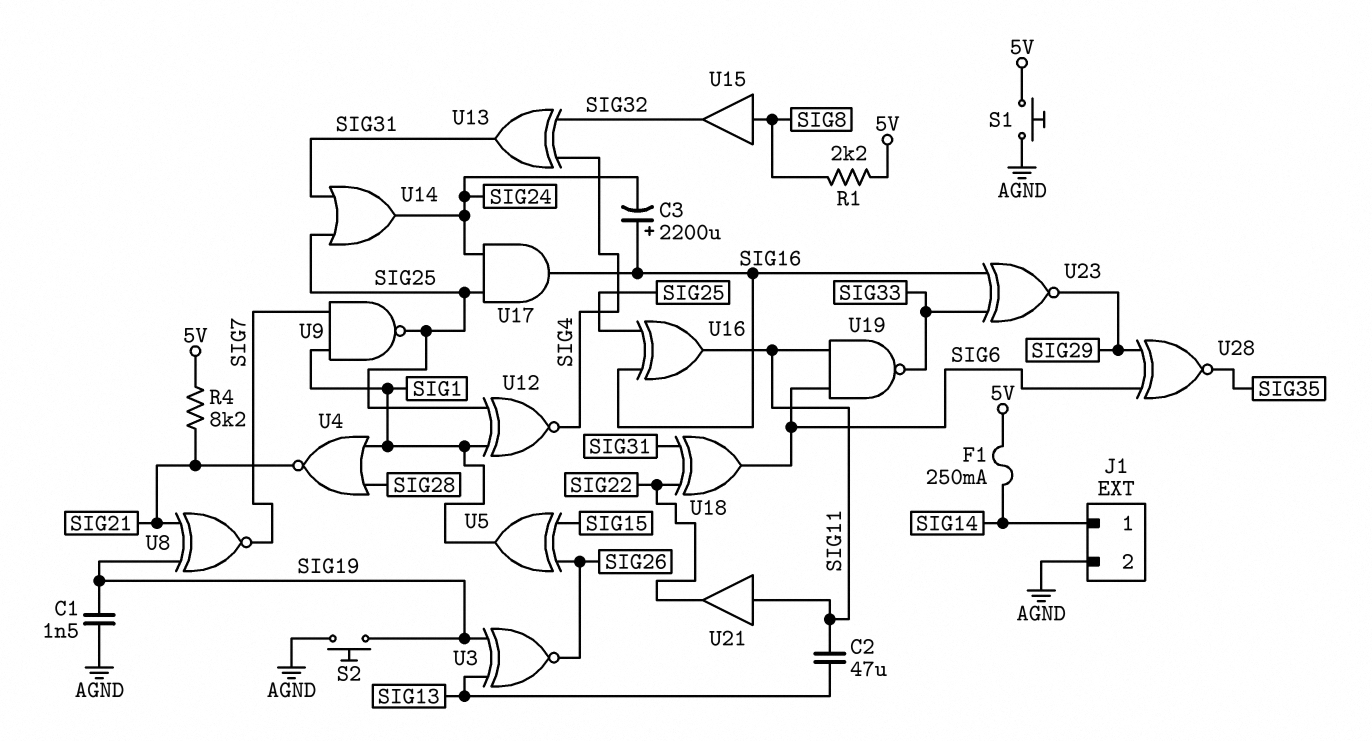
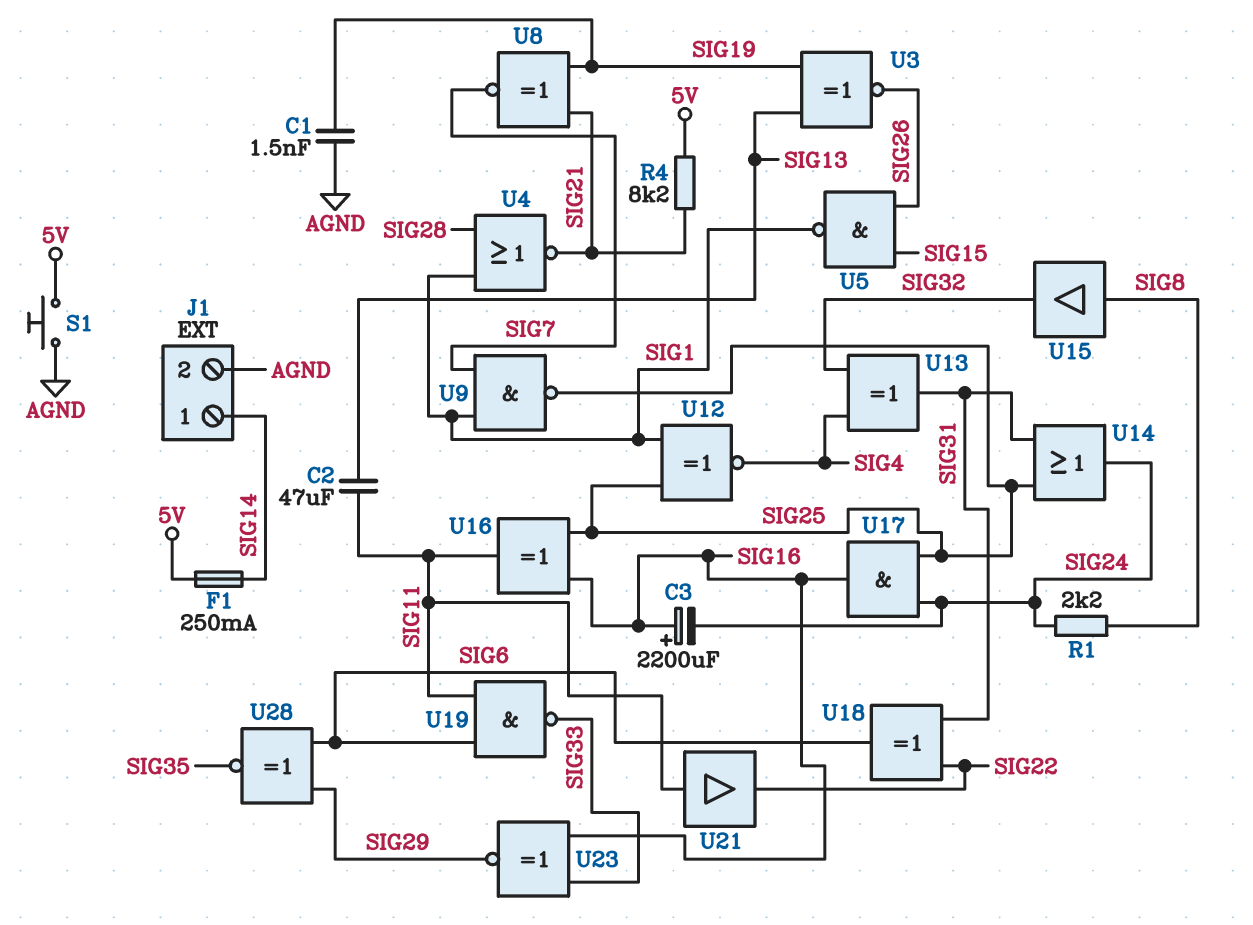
R1: 2.2k (5V, SIG8) -> 2.2k (SIG8, SIG24)
S2: button (AGND, SIG19) -> none
U5: XOR (in SIG15, in SIG26, out SIG1) -> NAND (in SIG15, in SIG26, out SIG1)

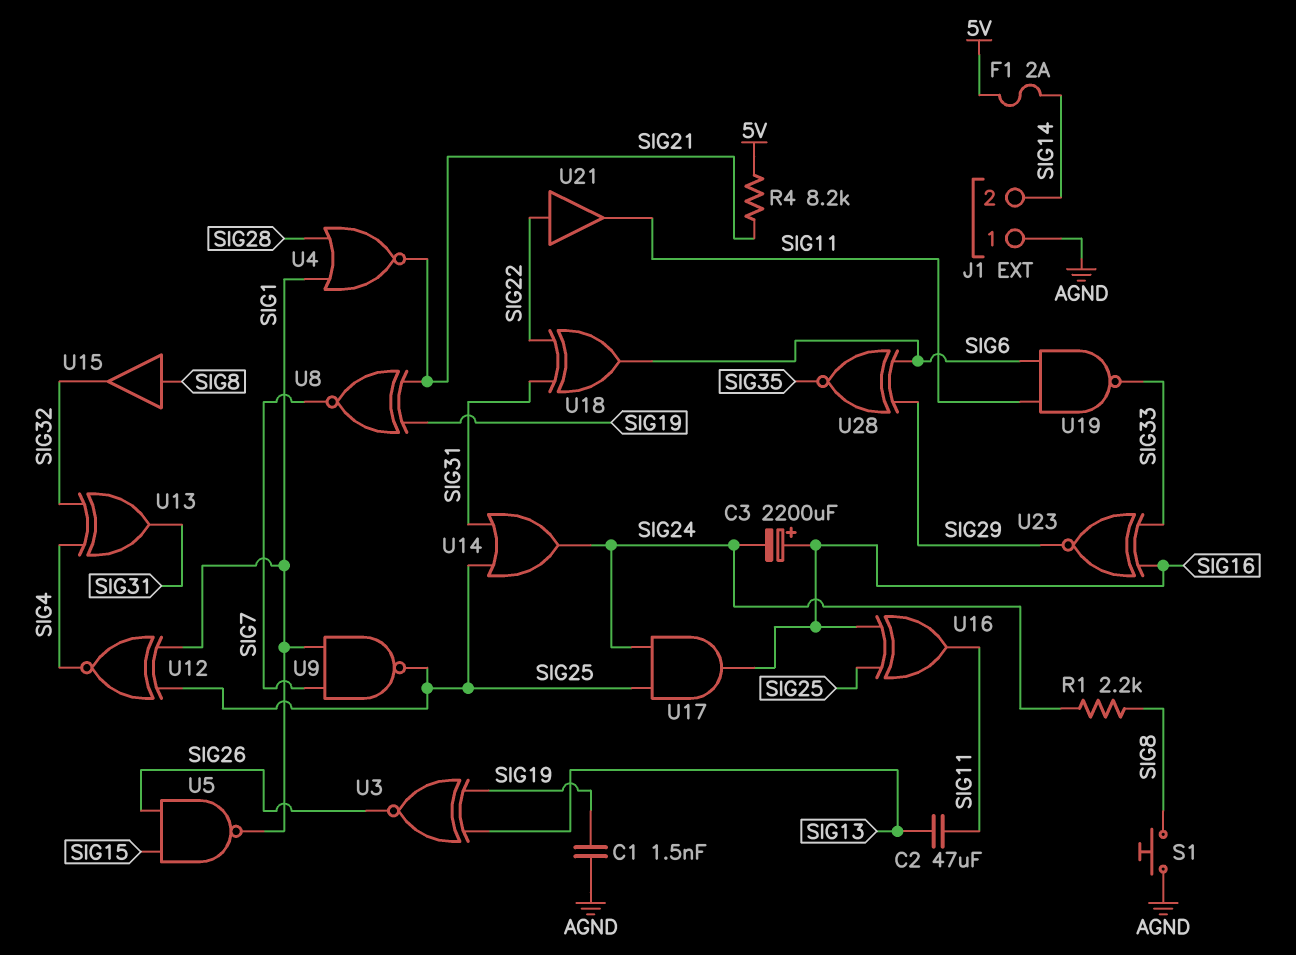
F1: 250mA (5V, SIG14) -> 2A (5V, SIG14)
J1 pin 1: SIG14 -> AGND
J1 pin 2: AGND -> SIG14
S1: button (5V, AGND) -> button (AGND, SIG8)
U21: buffer (in SIG11, out SIG22) -> buffer (in SIG22, out SIG11)

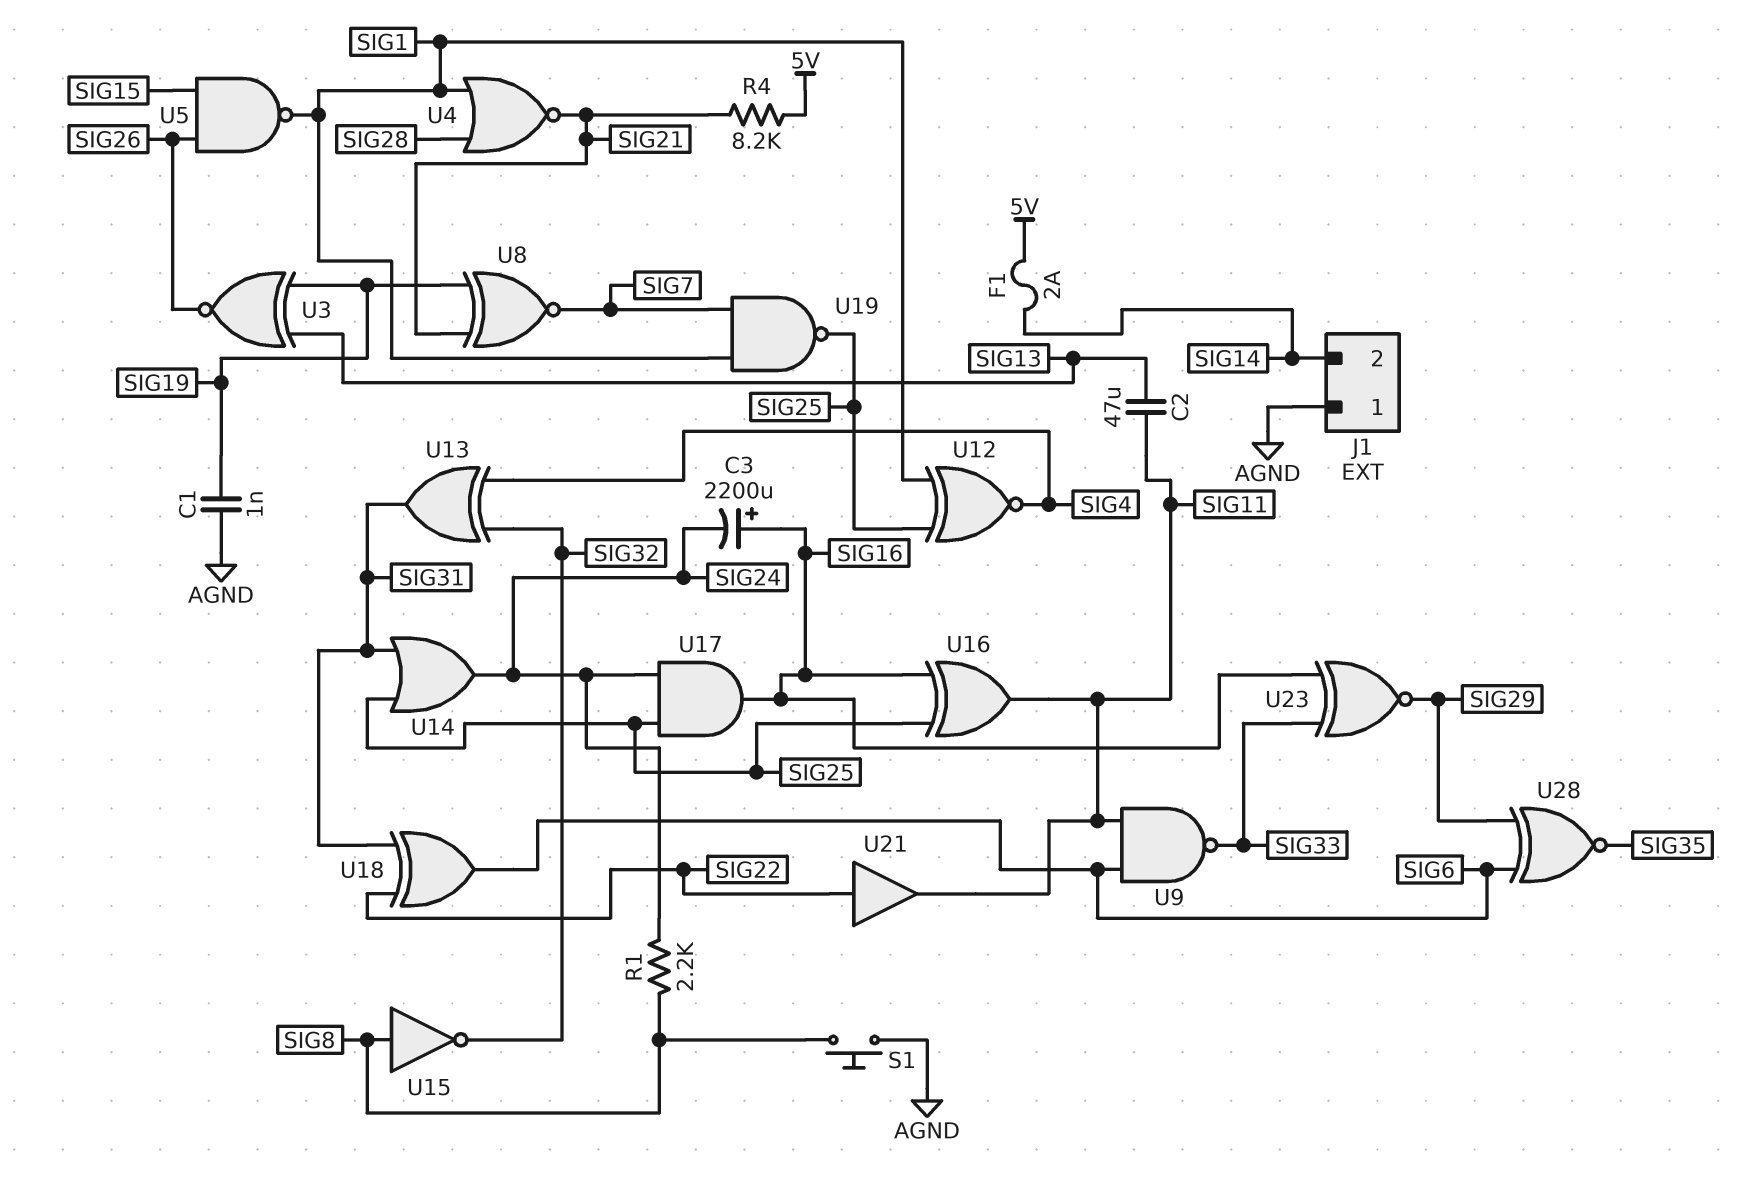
C1: 1.5nF (AGND, SIG19) -> 1nF (AGND, SIG19)
U9: NAND (in SIG1, in SIG7, out SIG25) -> NAND (in SIG6, in SIG11, out SIG33)
U15: buffer (in SIG8, out SIG32) -> NOT (in SIG8, out SIG32)
U19: NAND (in SIG6, in SIG11, out SIG33) -> NAND (in SIG1, in SIG7, out SIG25)

